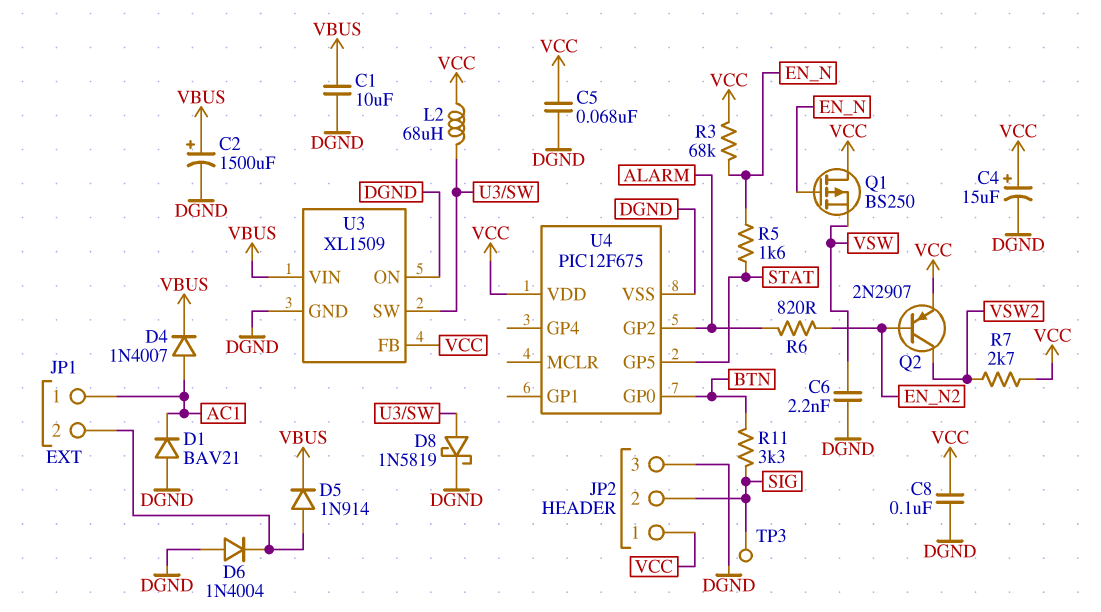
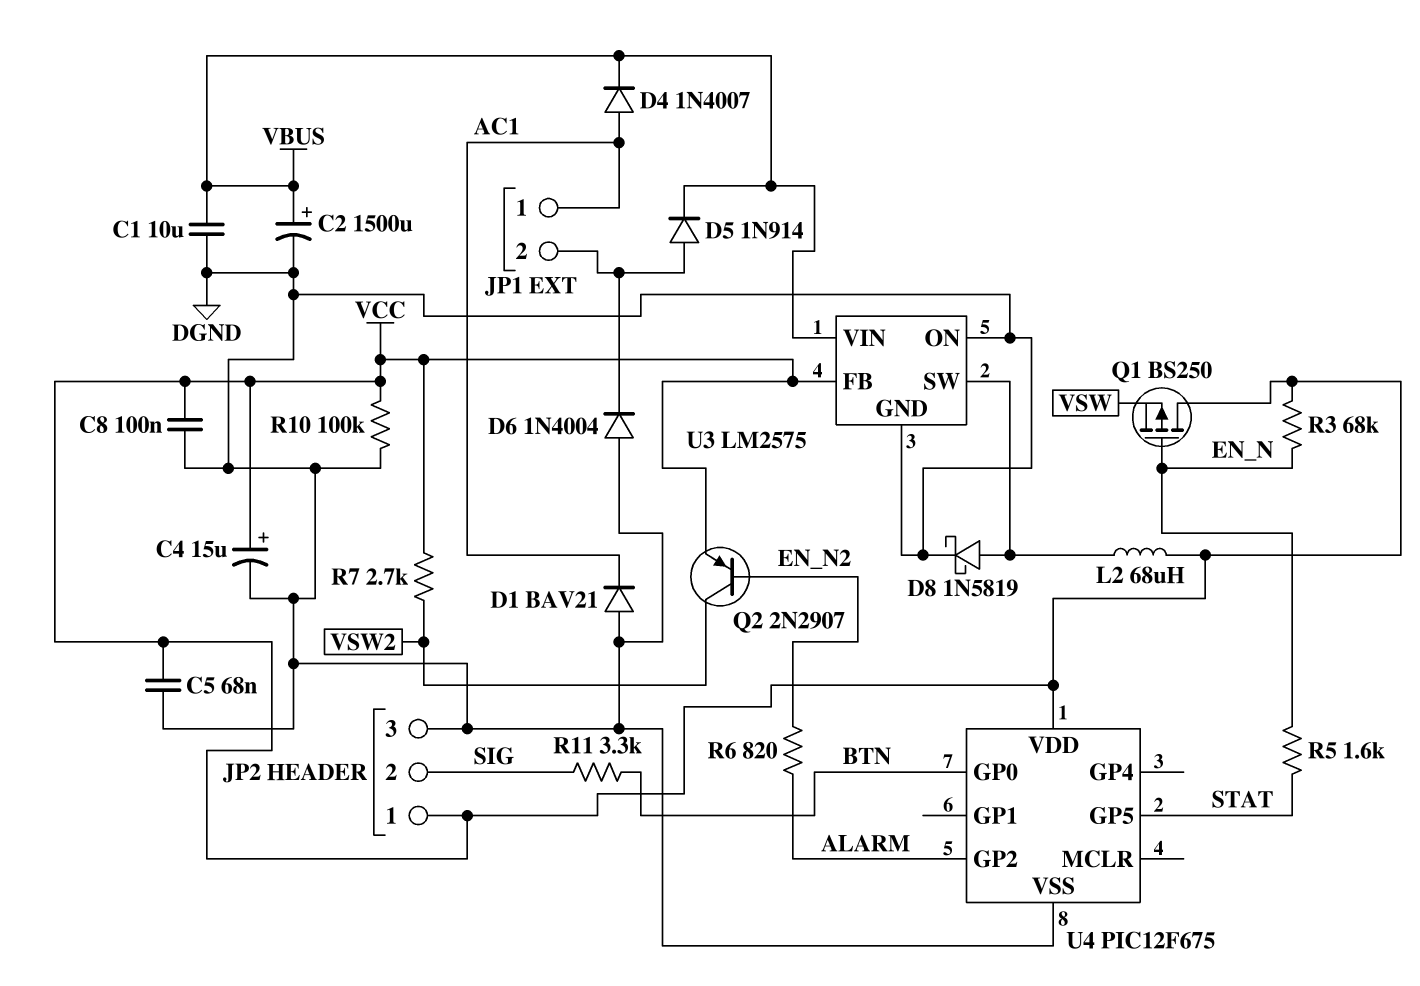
C6: 2.2nF (DGND, VSW) -> none
R10: none -> 100k (DGND, VCC)
TP3: test point (SIG) -> none
U3: XL1509 -> LM2575

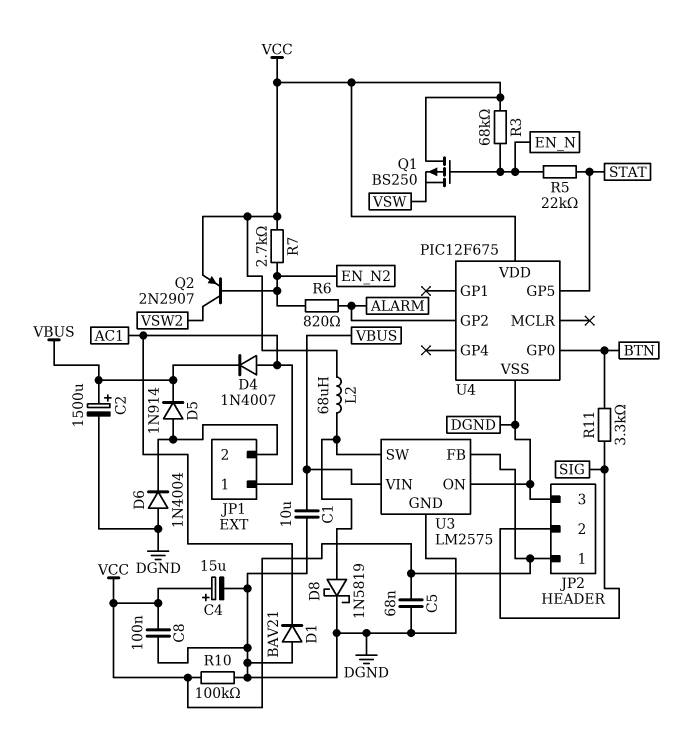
R5: 1.6k (EN_N, STAT) -> 22k (EN_N, STAT)
R7: 2.7k (VCC, VSW2) -> 2.7k (EN_N2, VCC)

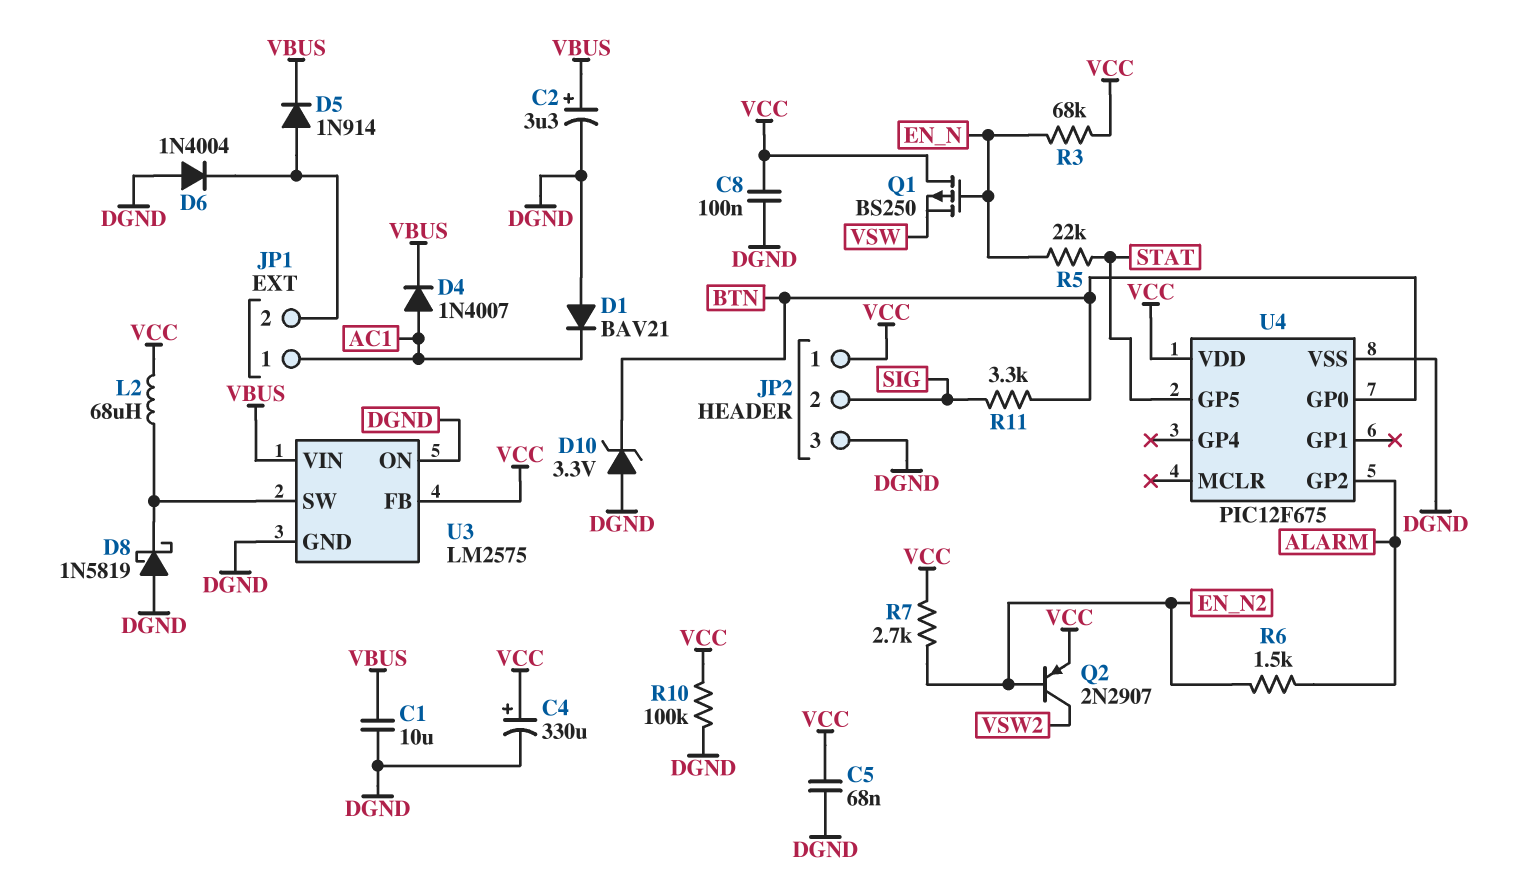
C2: 1500uF (plus VBUS, minus DGND) -> 3.3uF (plus VBUS, minus DGND)
C4: 15uF (plus VCC, minus DGND) -> 330uF (plus VCC, minus DGND)
D8: schottky 1N5819 (A U3/SW, K DGND) -> schottky 1N5819 (A DGND, K U3/SW)
D10: none -> zener 3.3V (A DGND, K BTN)
R6: 820 (ALARM, EN_N2) -> 1.5k (ALARM, EN_N2)

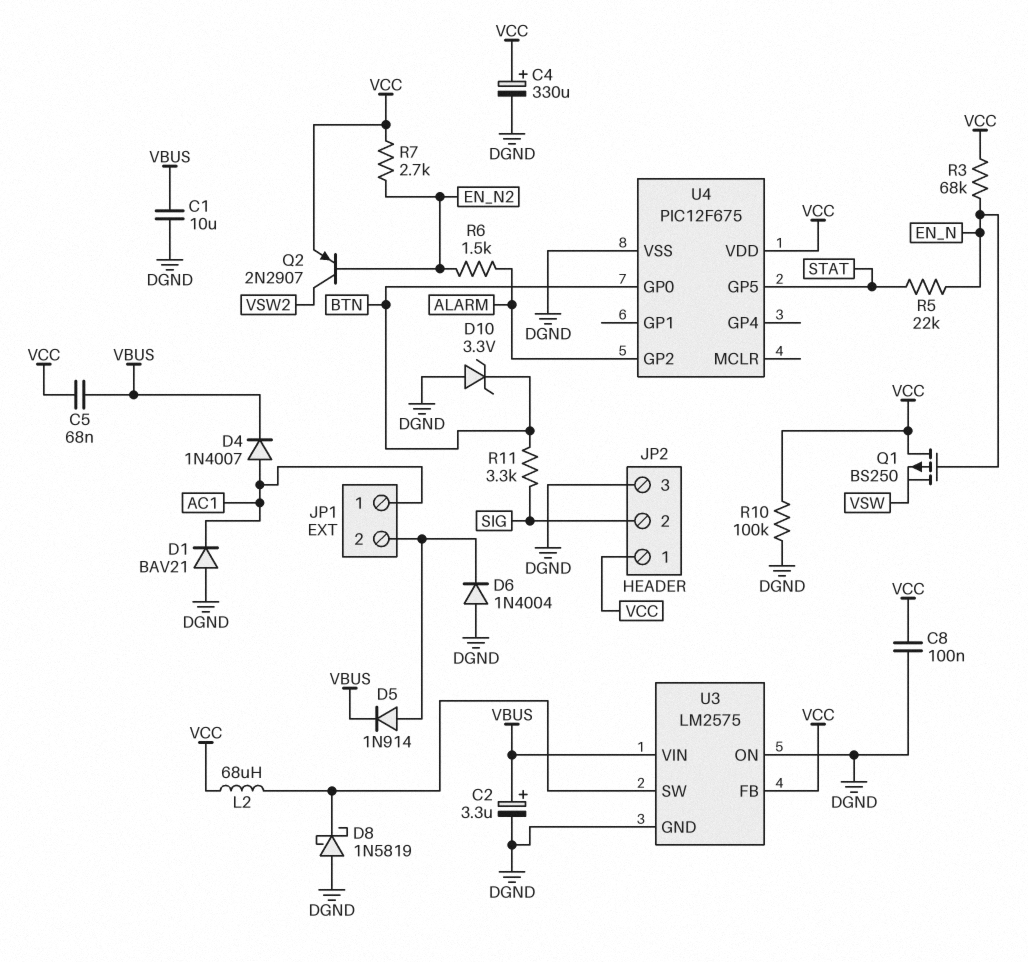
C5: 68nF (DGND, VCC) -> 68nF (VBUS, VCC)

